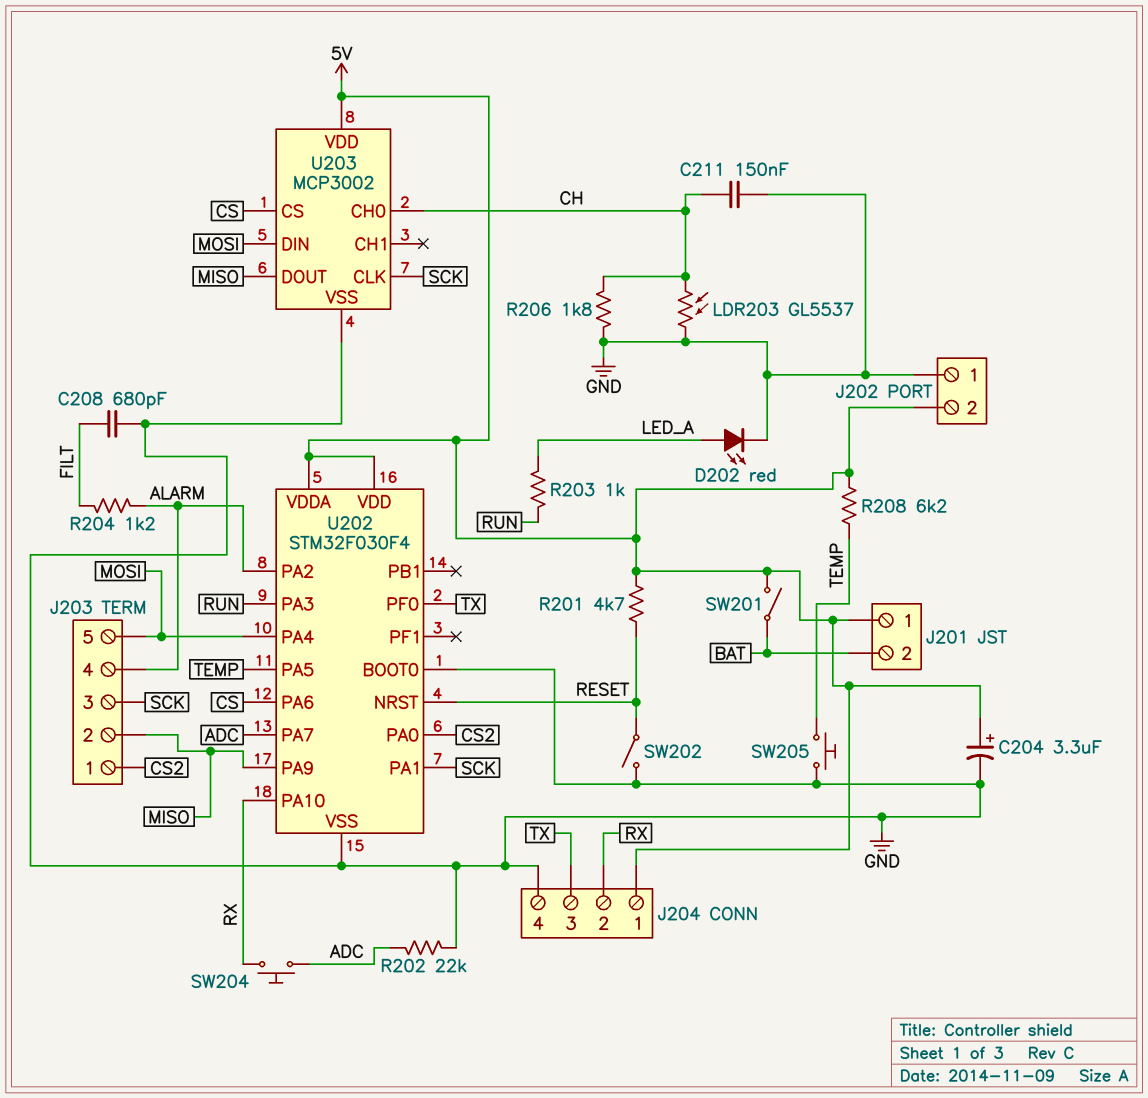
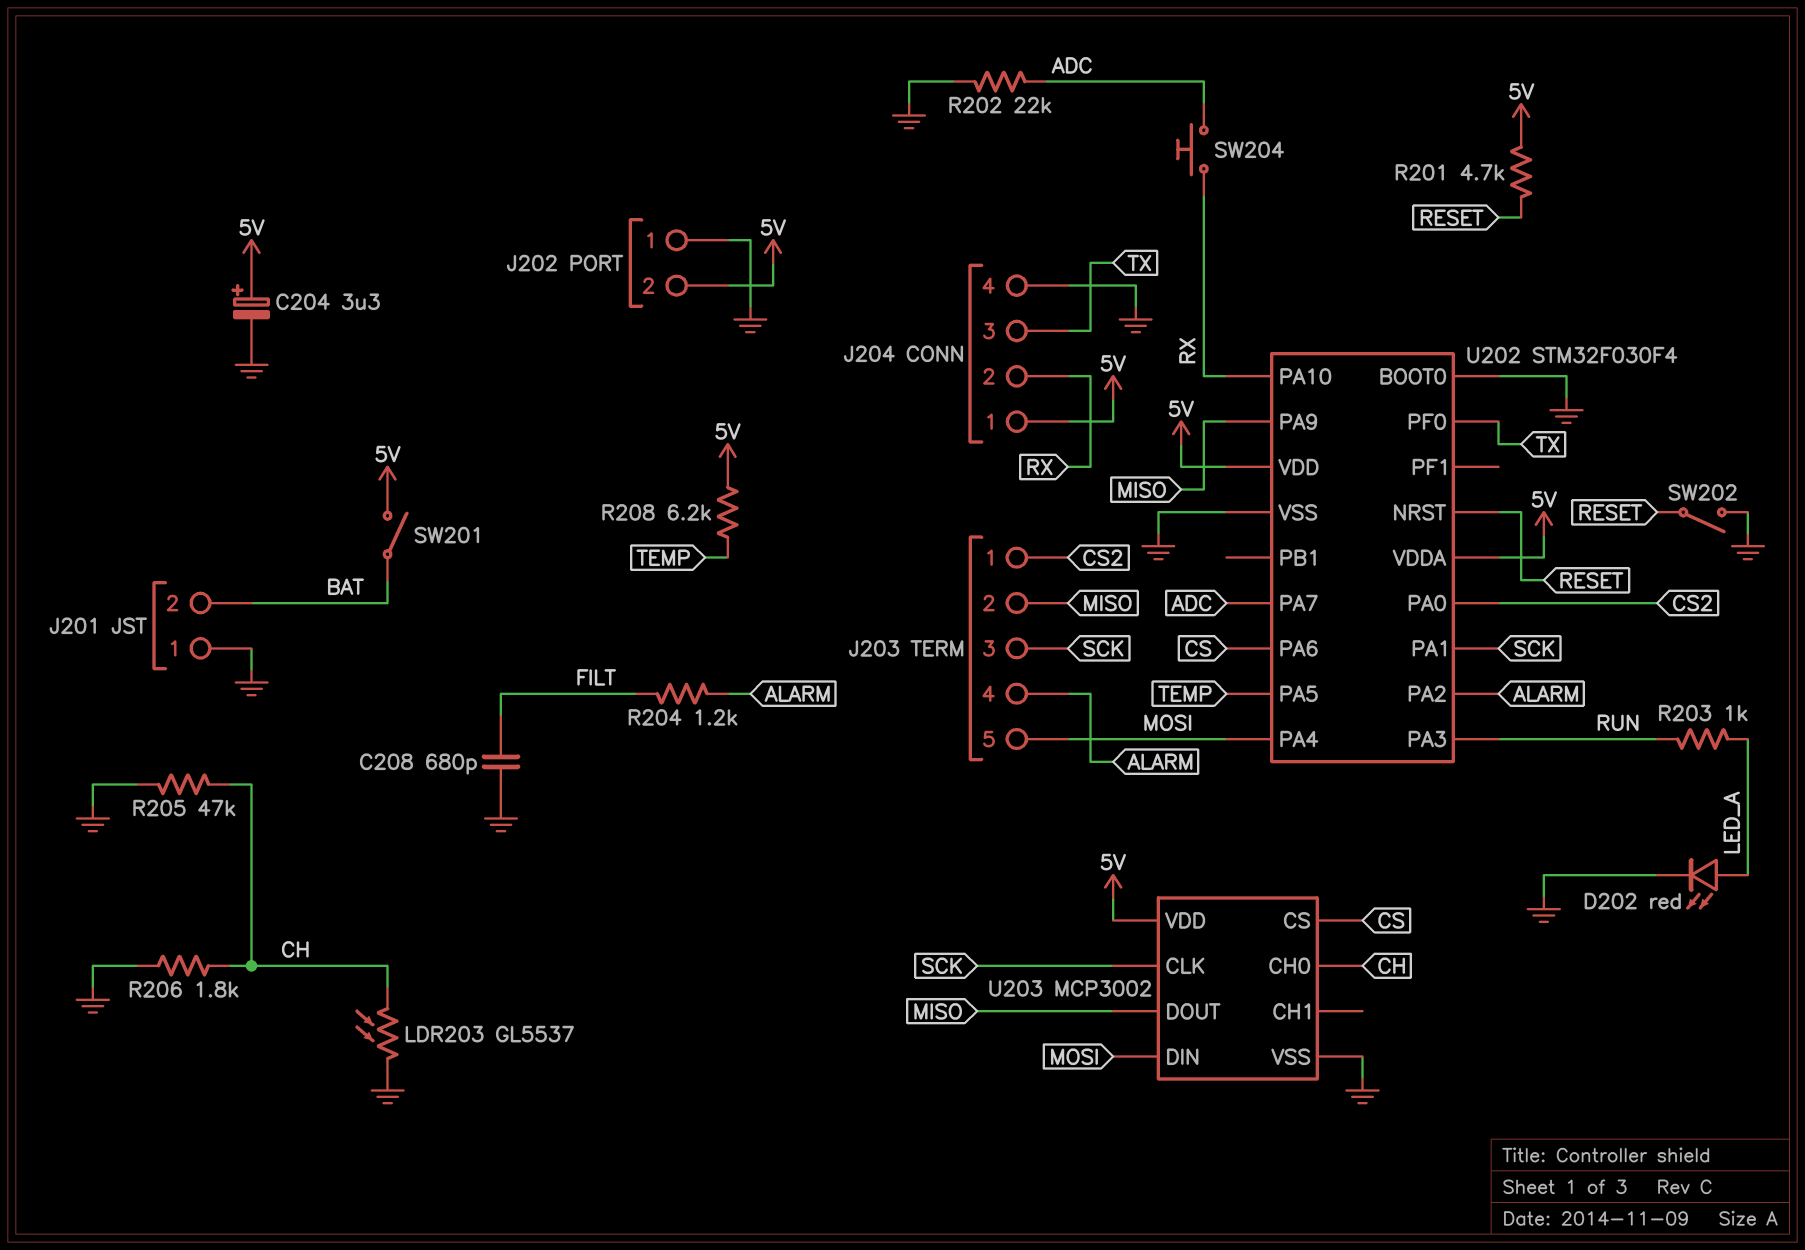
C211: 150nF (CH, GND) -> none
J201 pin 1: 5V -> GND
R205: none -> 47k (CH, GND)
SW205: button (GND, TEMP) -> none

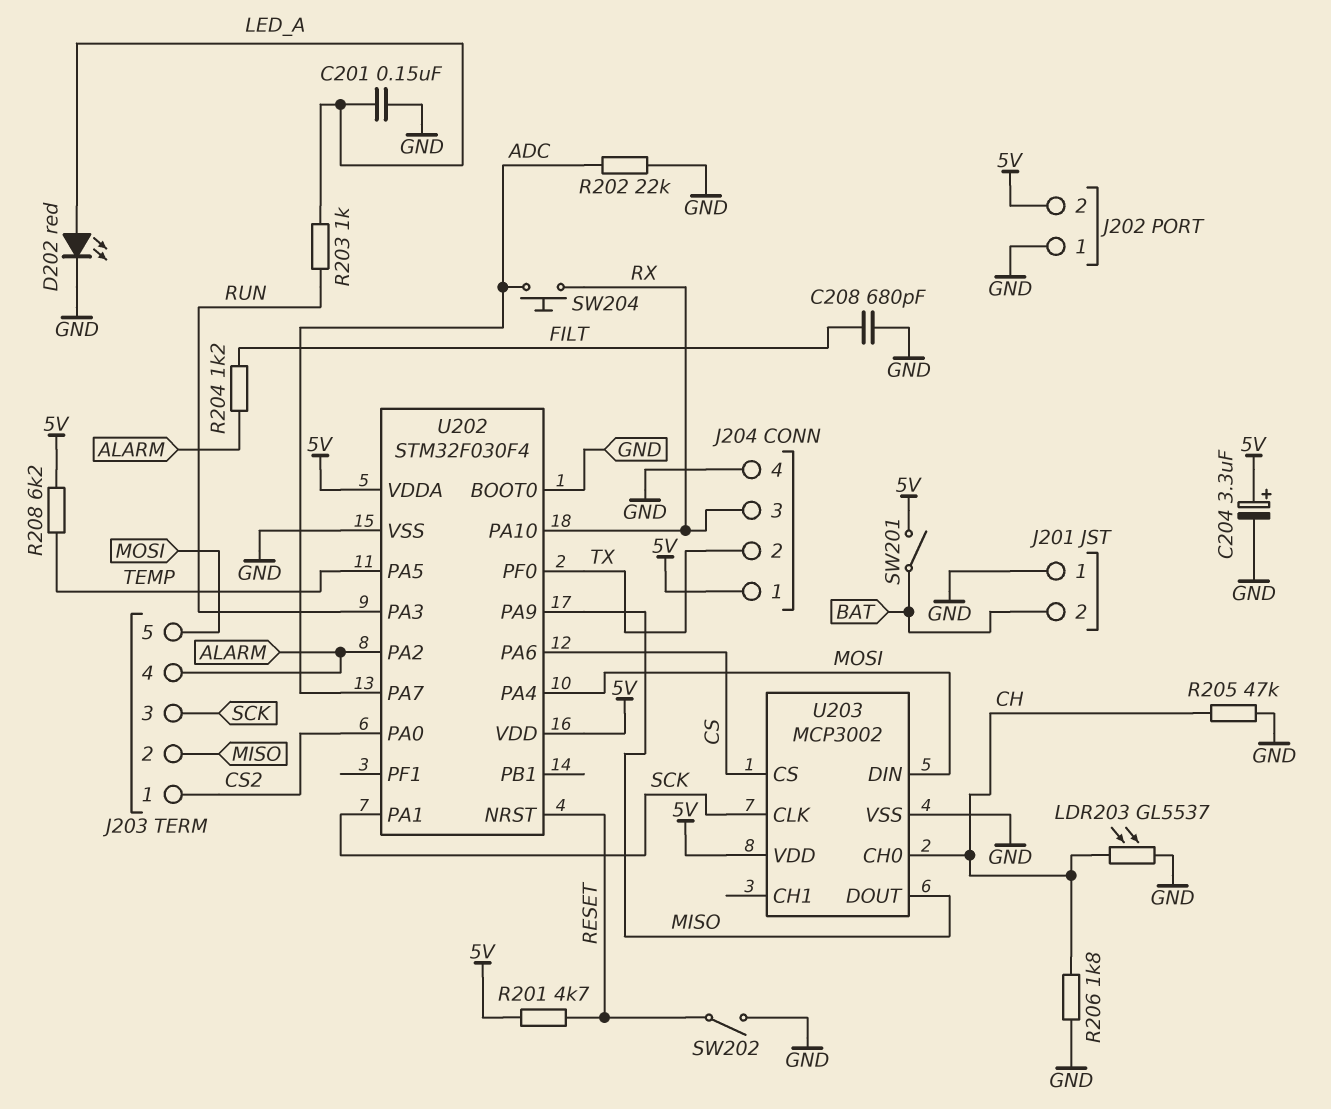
C201: none -> 150nF (GND, LED_A)
J204 pin 2: RX -> TX
J204 pin 3: TX -> RX

